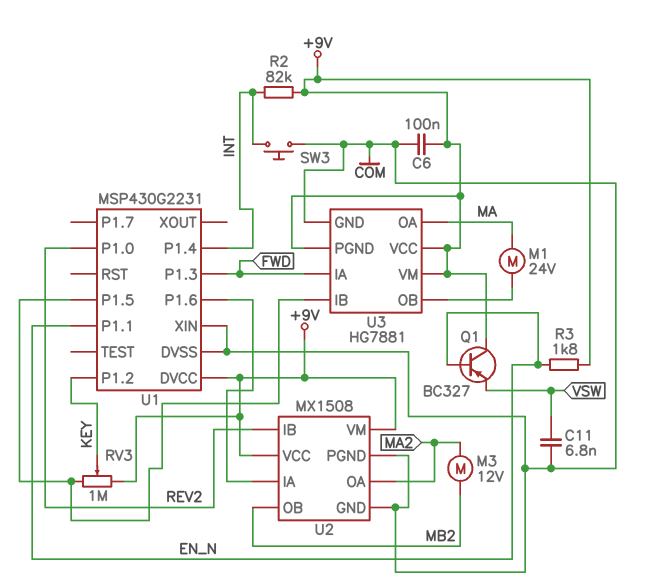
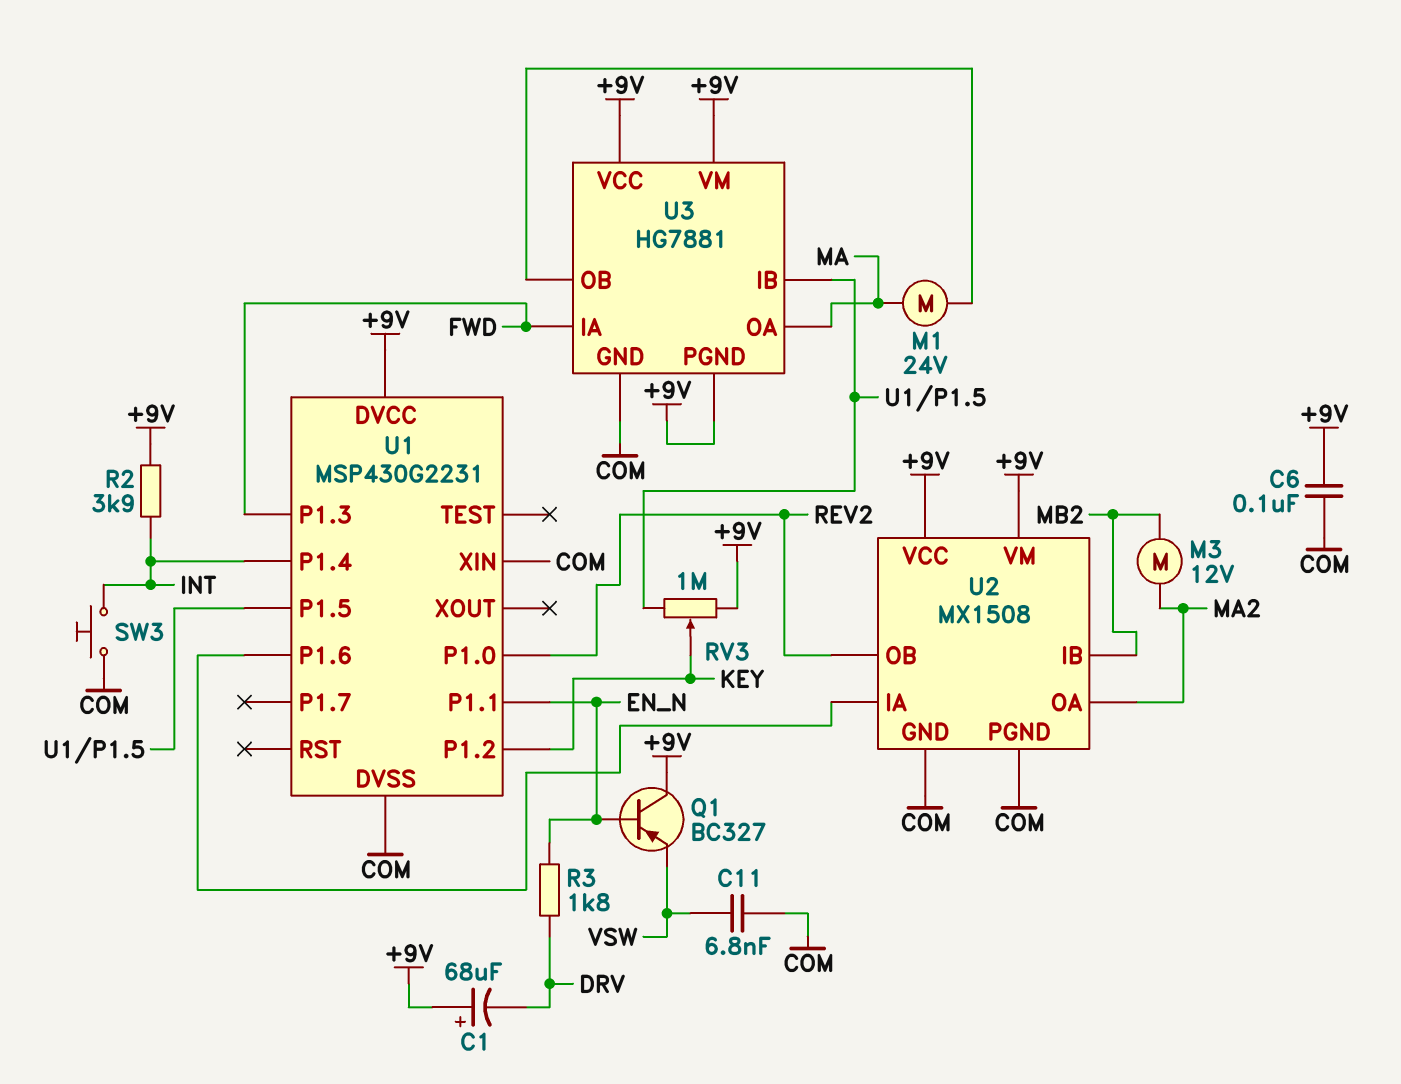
C1: none -> 68uF (plus +9V, minus DRV)
R2: 82k (+9V, INT) -> 3.9k (+9V, INT)
R3: 1.8k (+9V, EN_N) -> 1.8k (DRV, EN_N)
U2 pin IB: REV2 -> MB2
U2 pin OB: MB2 -> REV2

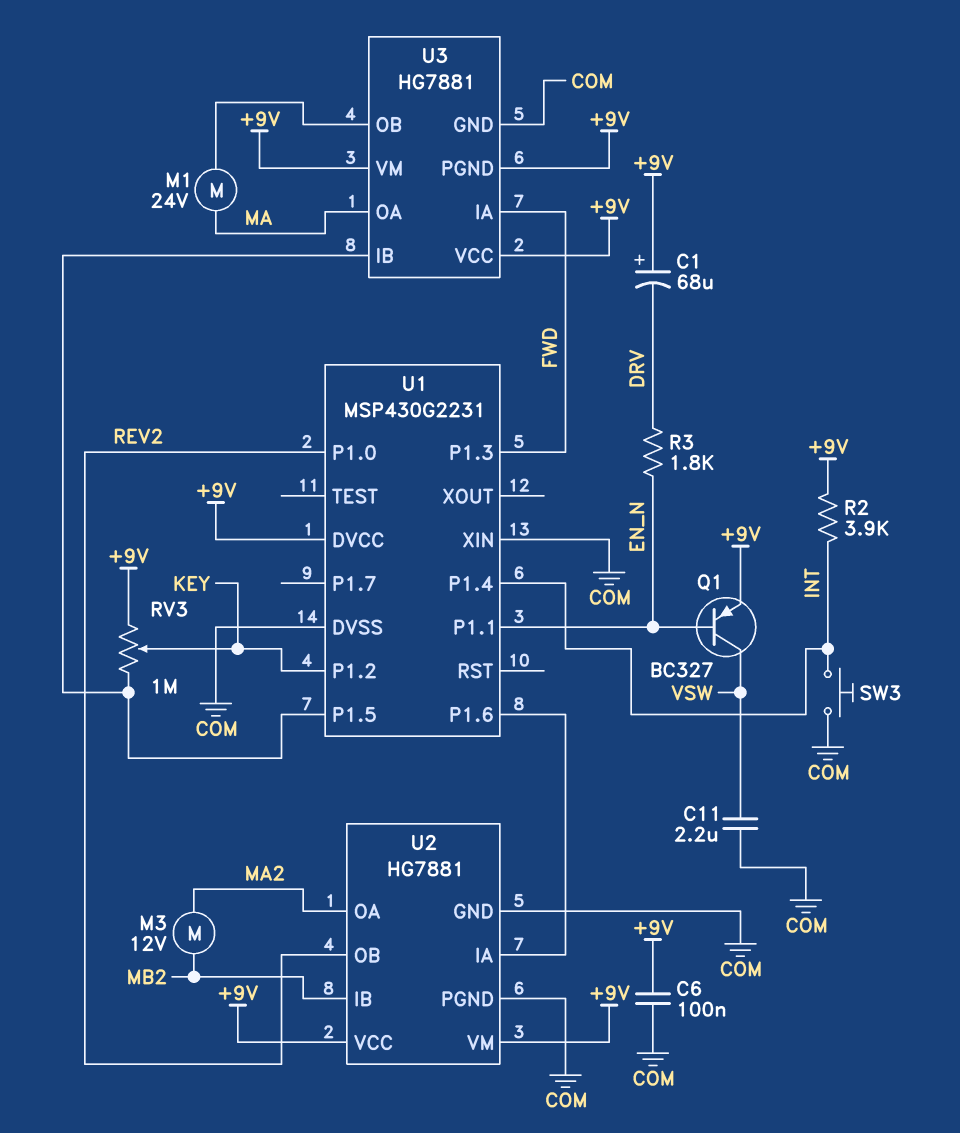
C11: 6.8nF (COM, VSW) -> 2.2uF (COM, VSW)
Q1: PNP BC327 (B EN_N, C +9V, E VSW) -> PNP BC327 (B EN_N, C VSW, E +9V)
U2: MX1508 -> HG7881

